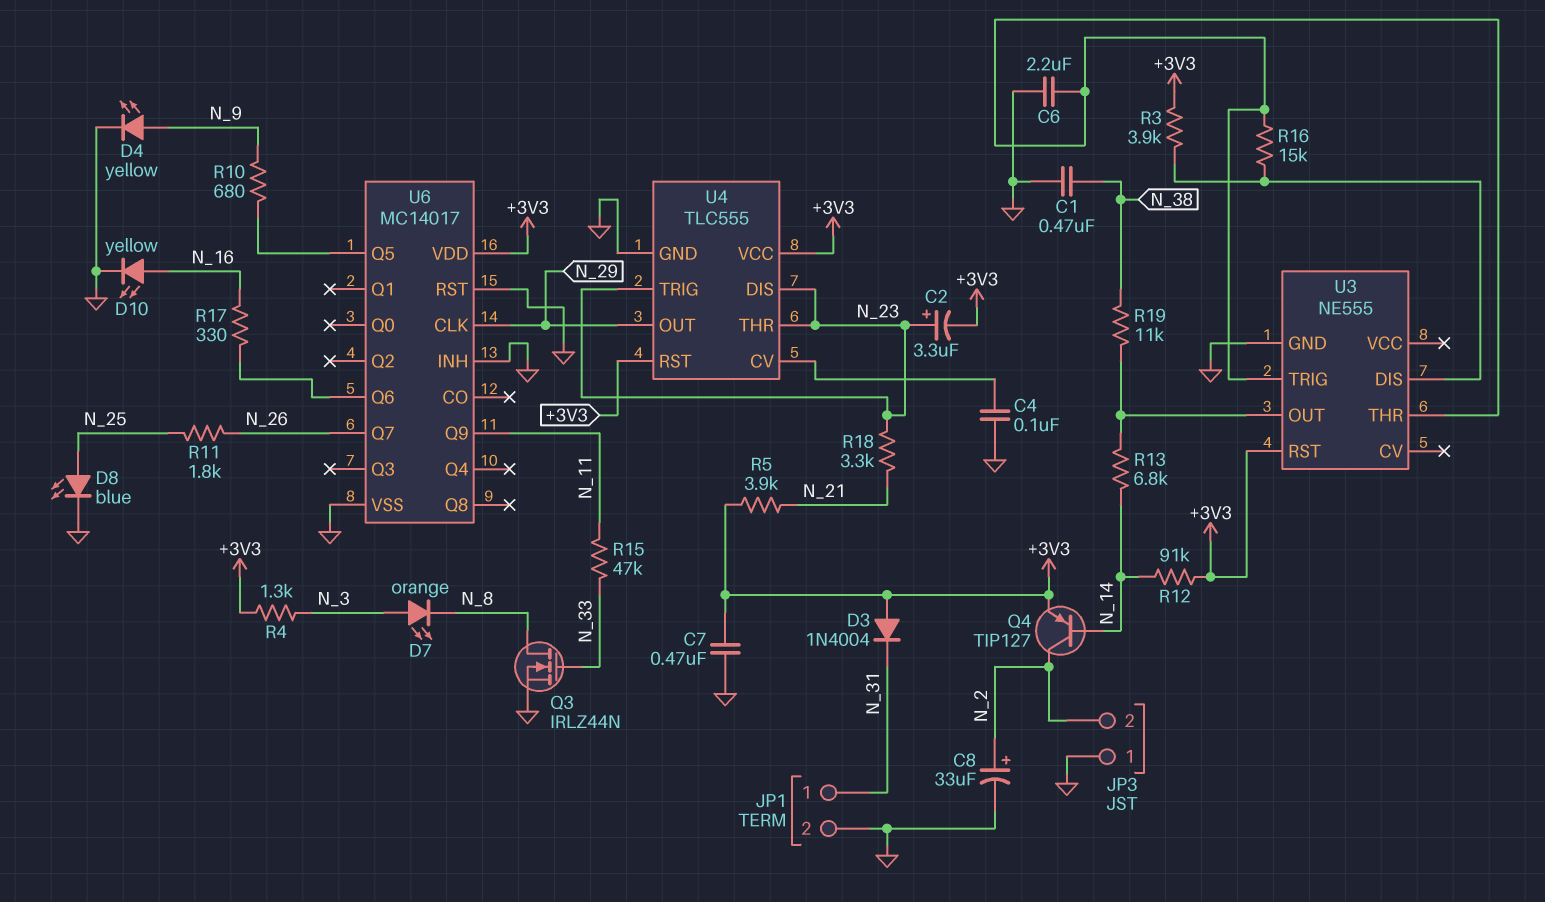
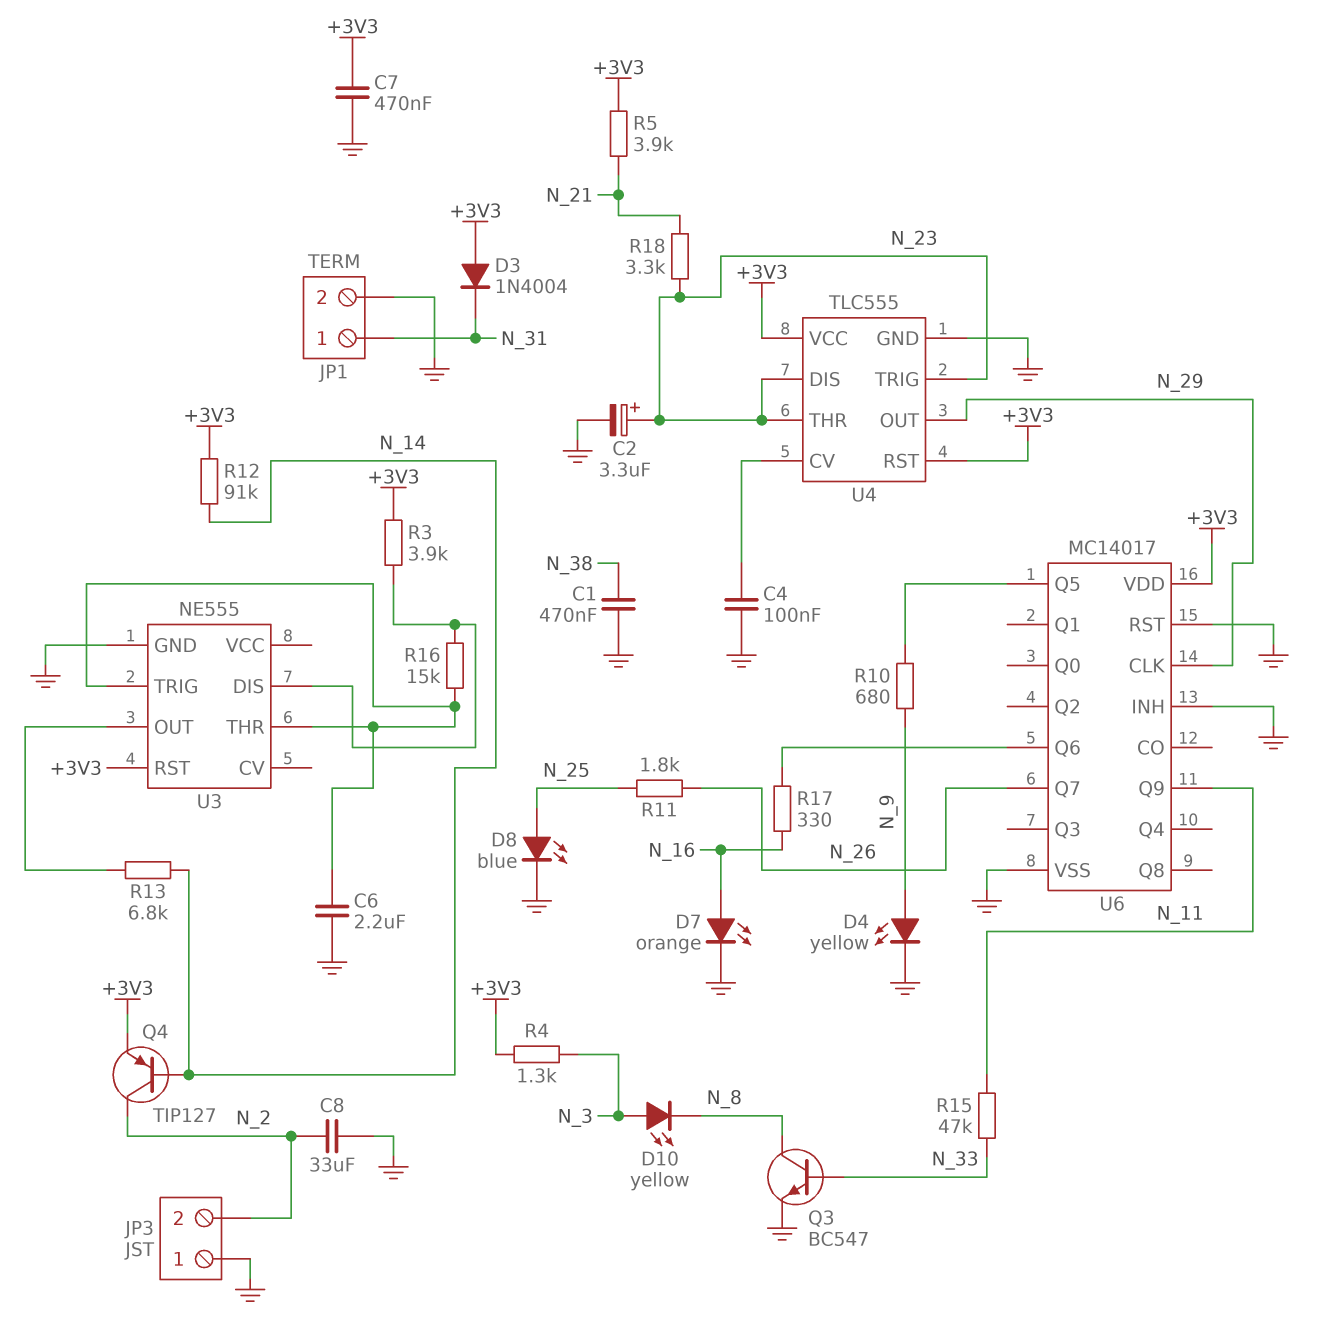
C2: 3.3uF (plus N_23, minus +3V3) -> 3.3uF (plus N_23, minus GND)
C8: 33uF (plus N_2, minus GND) -> 33uF (GND, N_2)
D7: LED orange (A N_3, K N_8) -> LED orange (A N_16, K GND)
D10: LED yellow (A N_16, K GND) -> LED yellow (A N_3, K N_8)
Q3: NMOS IRLZ44N (G N_33, D N_8, S GND) -> NPN BC547 (B N_33, C N_8, E GND)
R19: 11k (N_38, U3/OUT) -> none

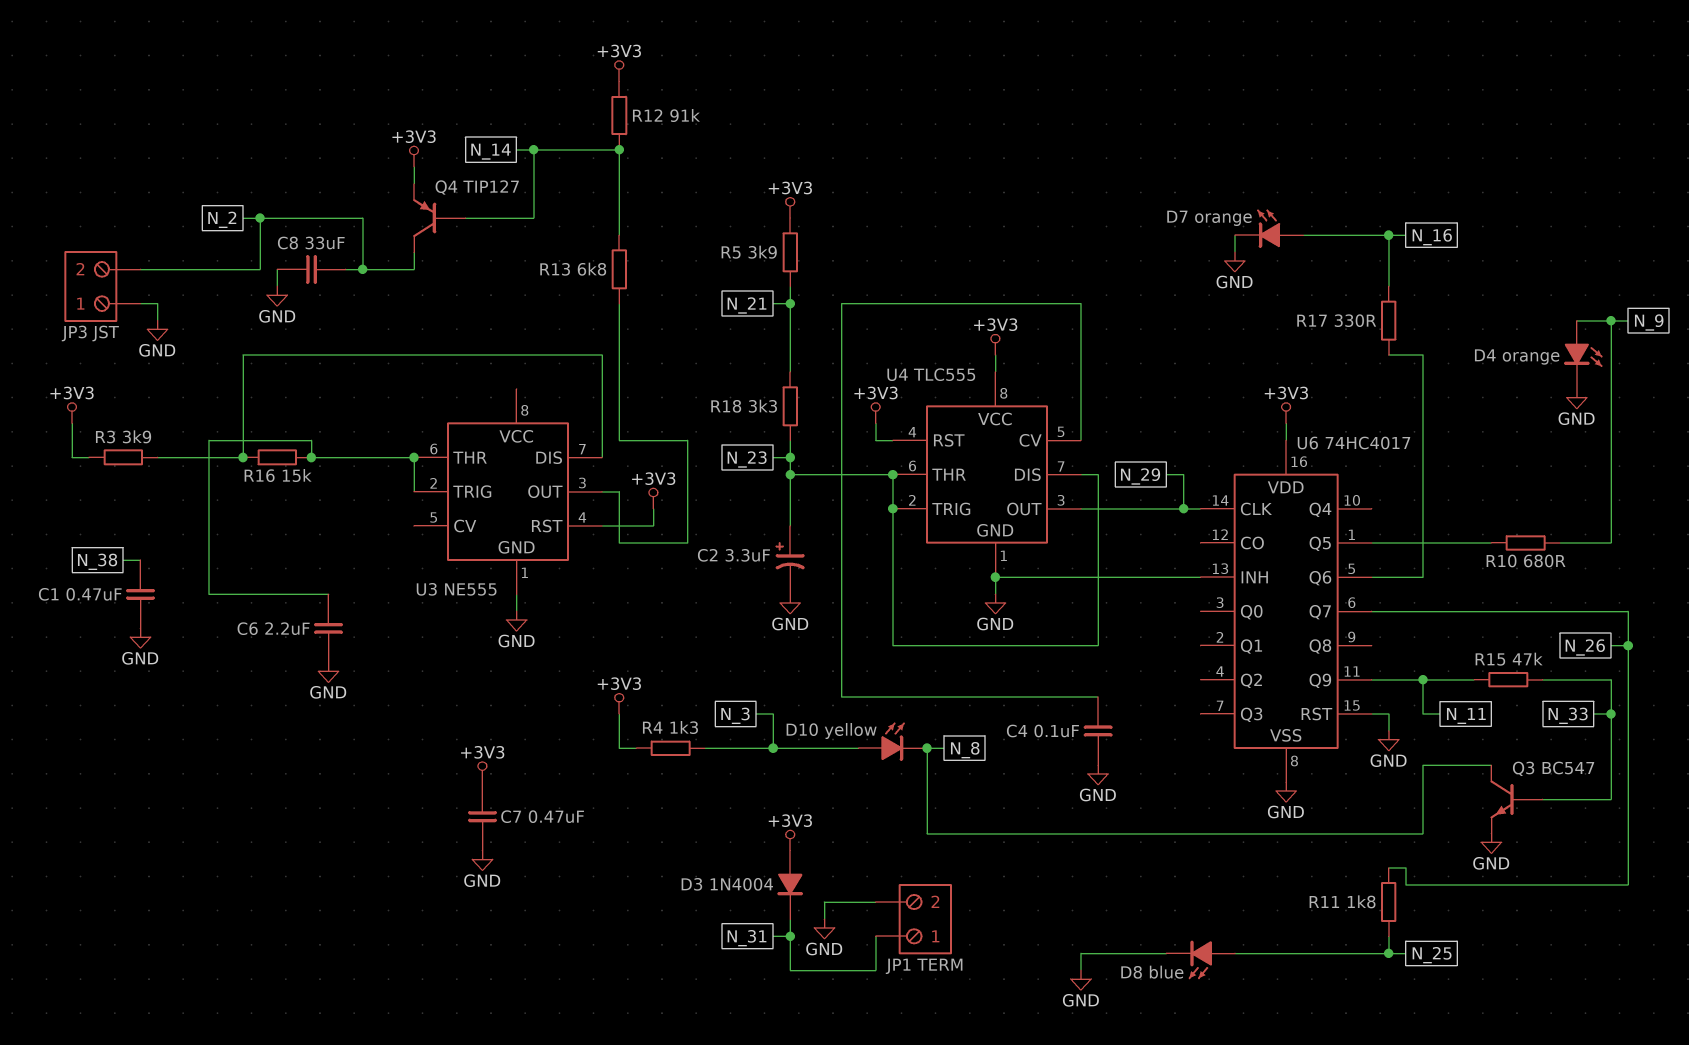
D4: LED yellow (A N_9, K GND) -> LED orange (A N_9, K GND)
U6: MC14017 -> 74HC4017

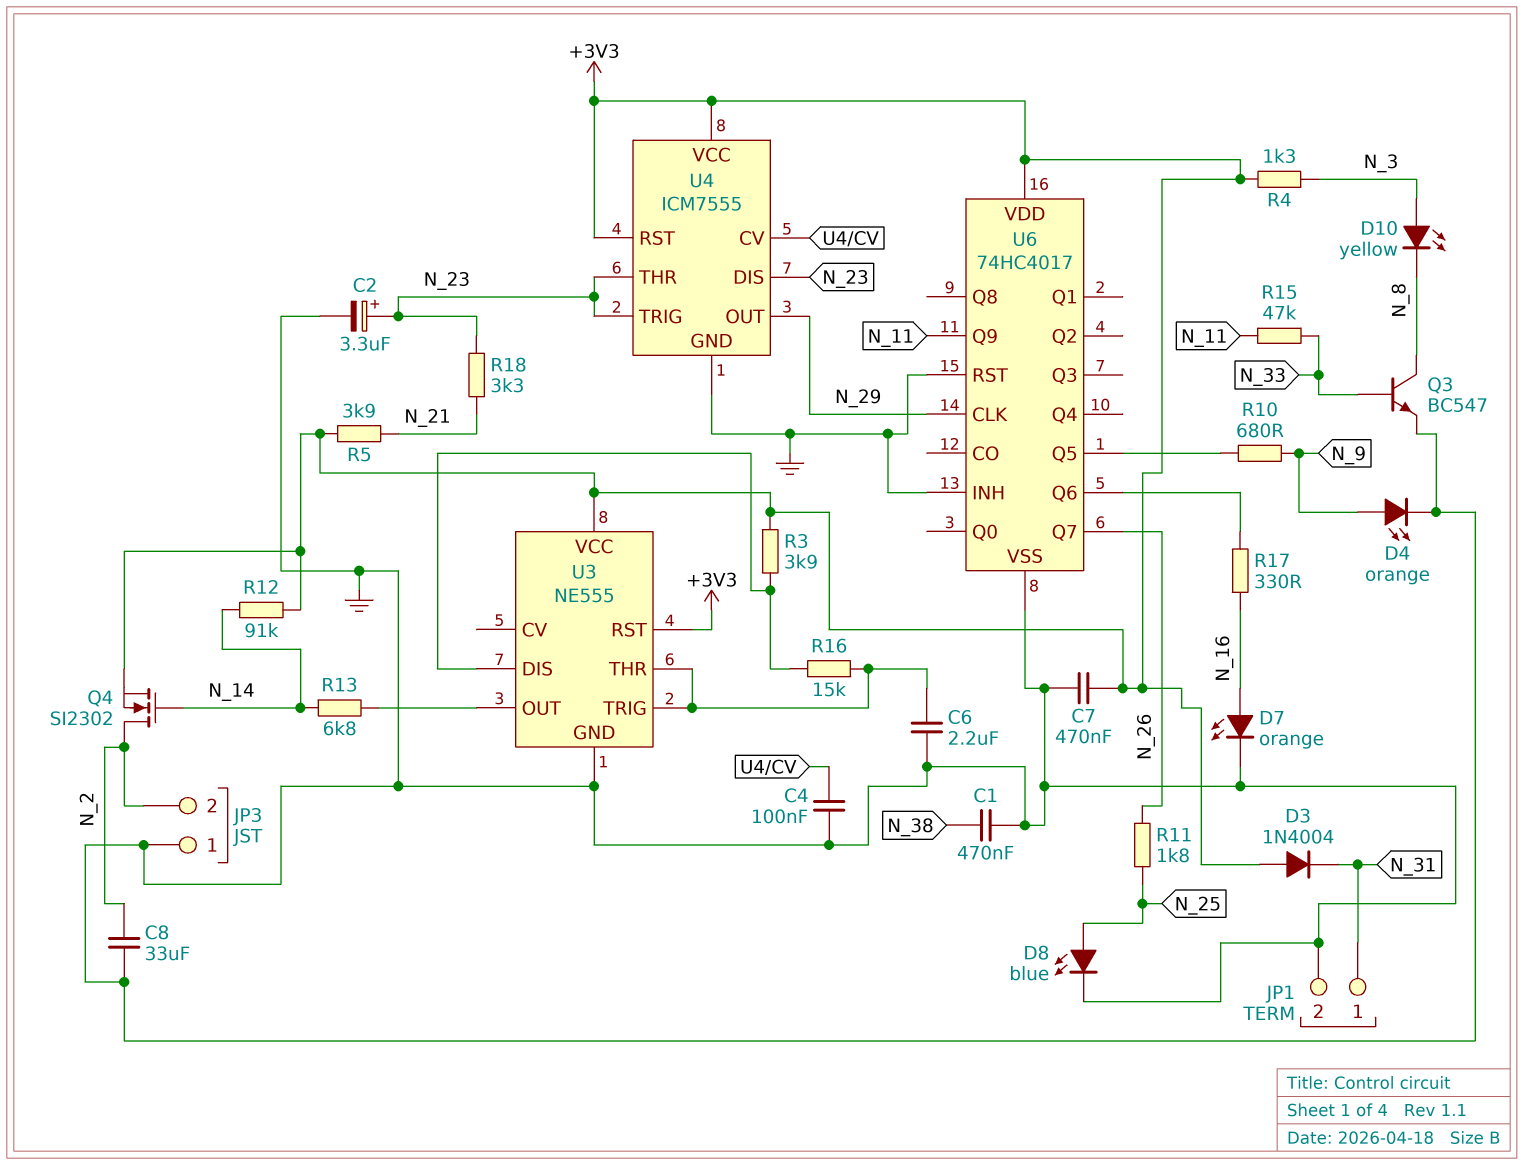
Q4: PNP TIP127 (B N_14, C N_2, E +3V3) -> NMOS SI2302 (G N_14, D N_2, S +3V3)
U3 pin VCC: none -> +3V3
U4: TLC555 -> ICM7555

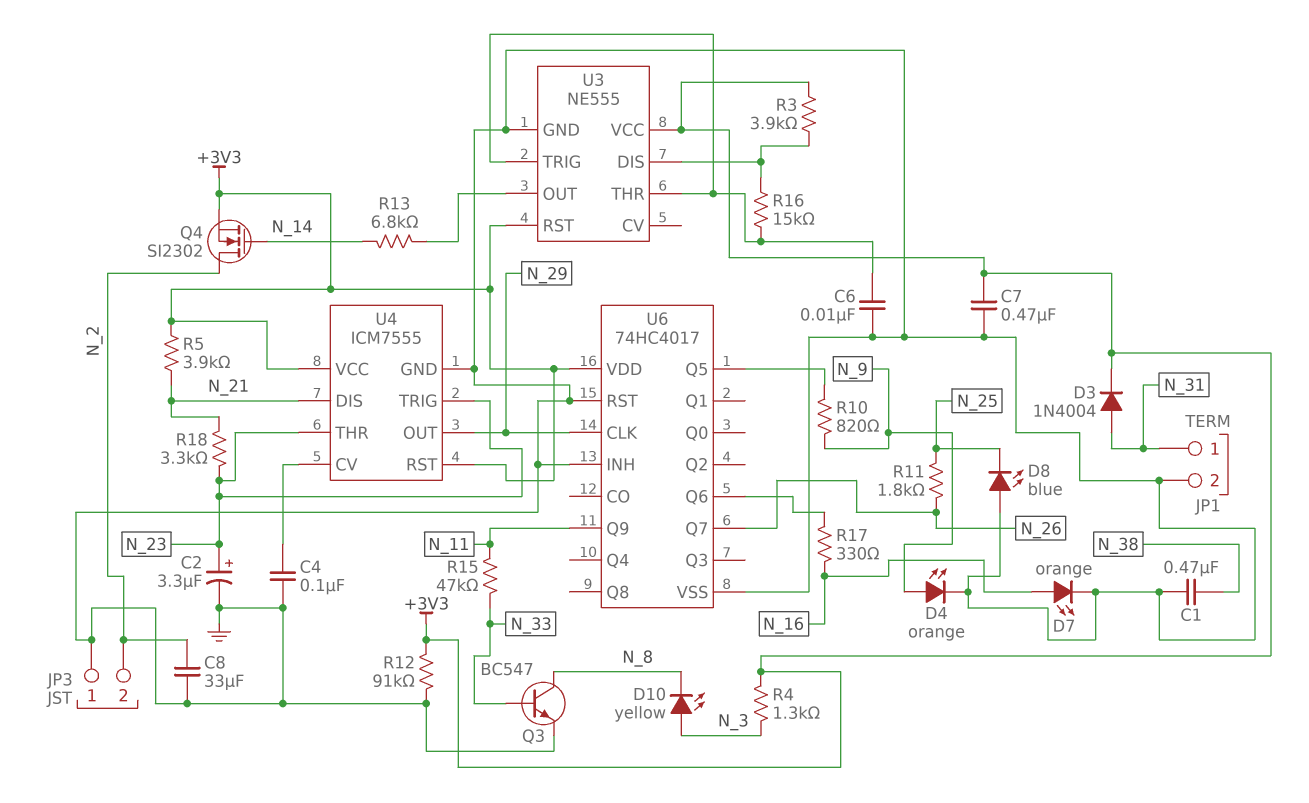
C6: 2.2uF (GND, U3/THR) -> 10nF (GND, U3/THR)
D3: diode 1N4004 (A +3V3, K N_31) -> diode 1N4004 (A N_31, K +3V3)
D8: LED blue (A N_25, K GND) -> LED blue (A GND, K N_25)
R10: 680 (N_9, U6/Q5) -> 820 (N_9, U6/Q5)
R12: 91k (+3V3, N_14) -> 91k (+3V3, GND)
U4 pin DIS: N_23 -> N_21

